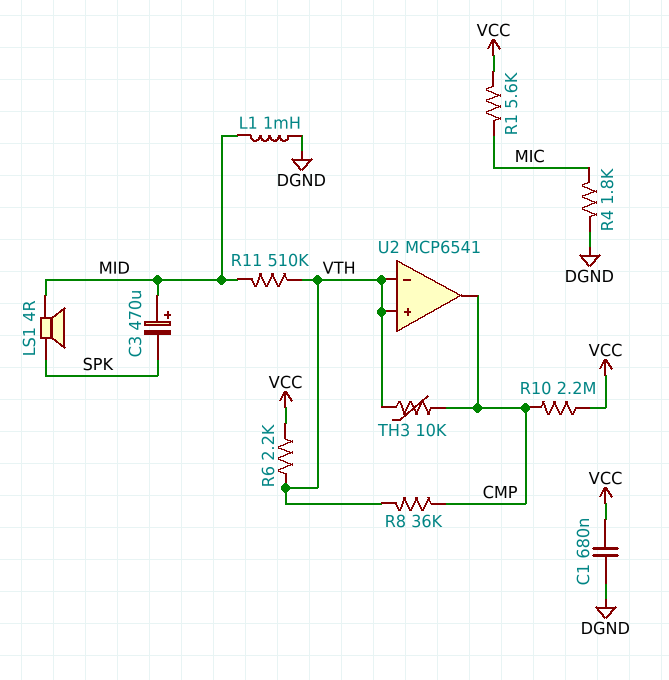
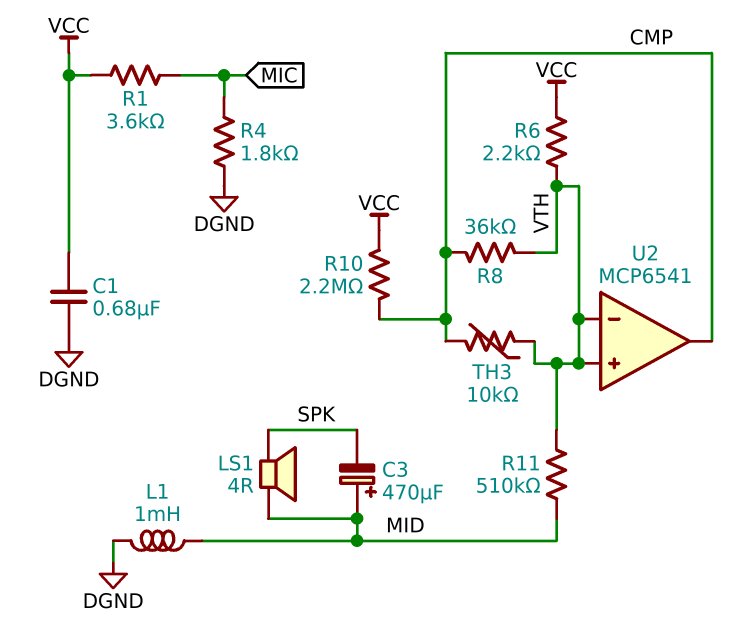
R1: 5.6k (MIC, VCC) -> 3.6k (MIC, VCC)

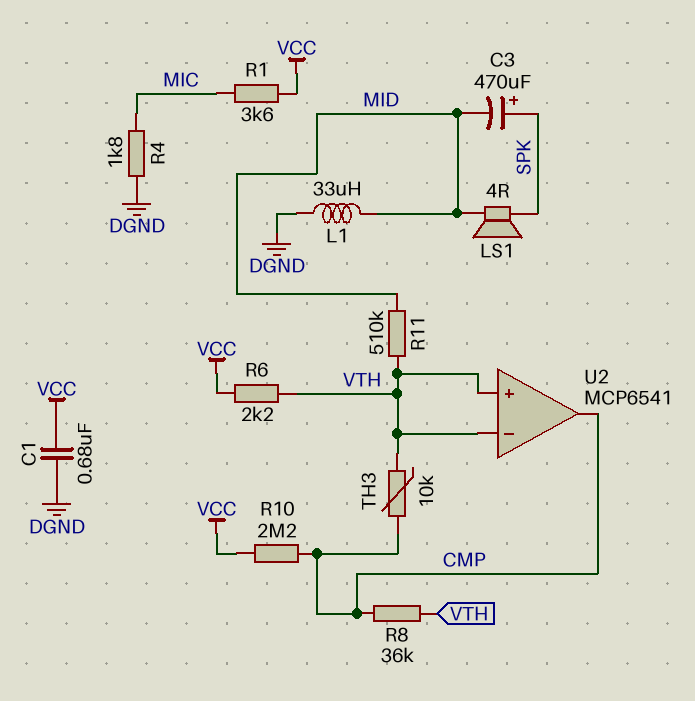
C3: 470uF (plus MID, minus SPK) -> 470uF (plus SPK, minus MID)
L1: 1mH (DGND, MID) -> 33uH (DGND, MID)

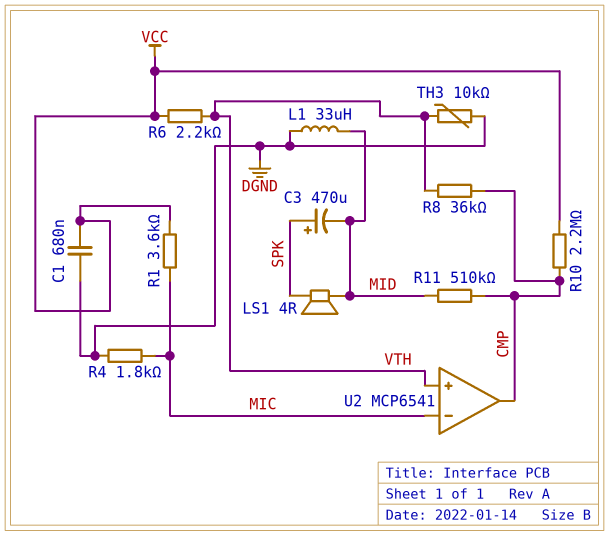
R11: 510k (MID, VTH) -> 510k (CMP, MID)
TH3: 10k (CMP, VTH) -> 10k (DGND, VTH)
U2 pin in-: VTH -> MIC

